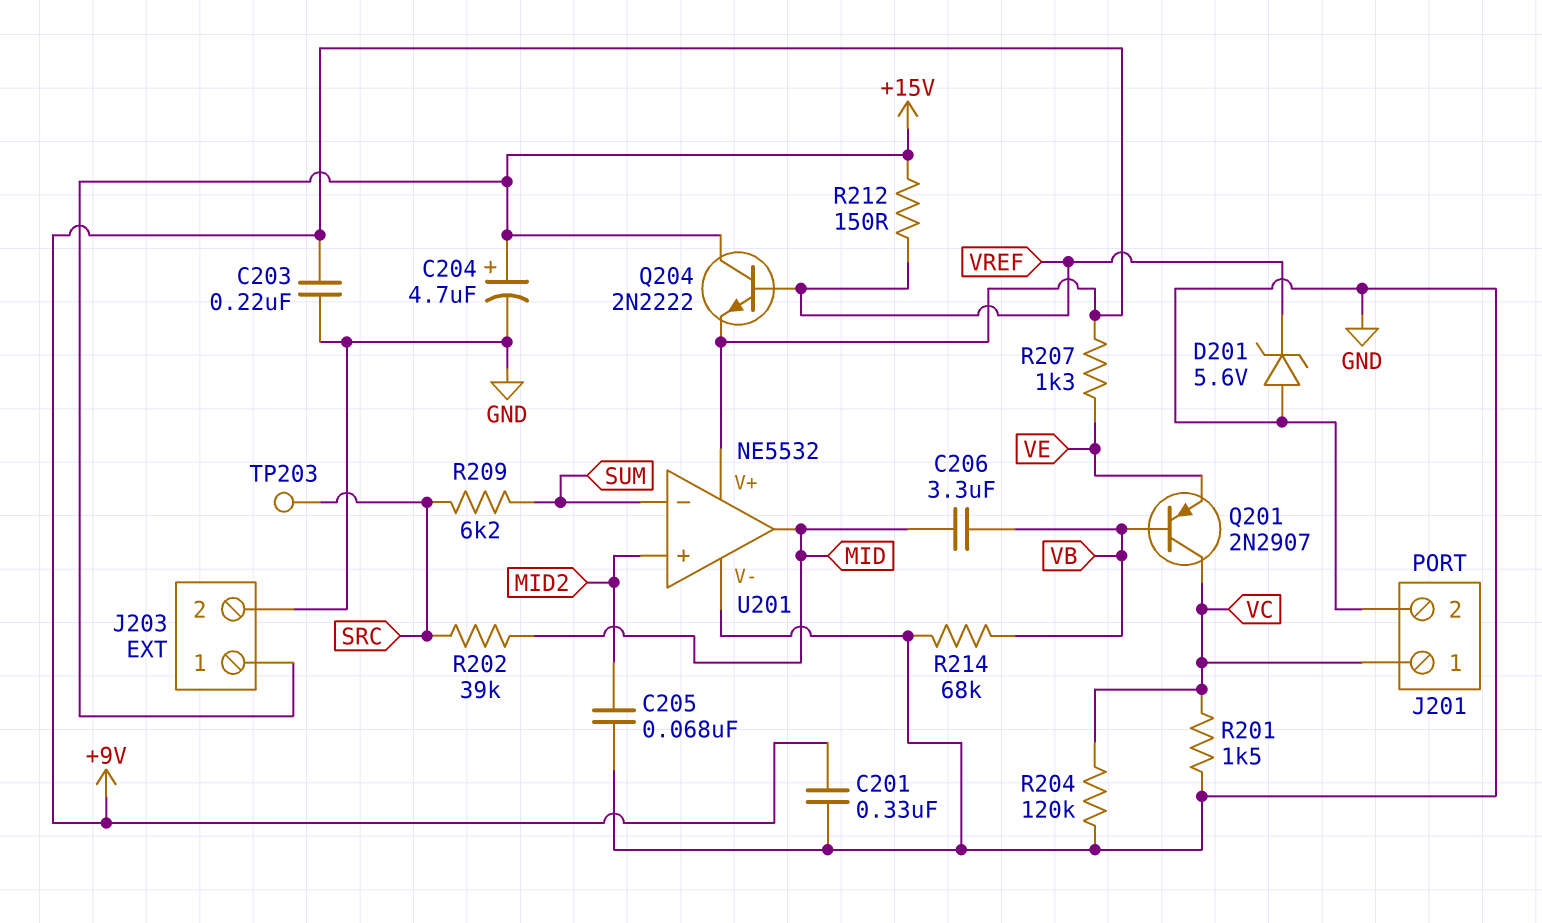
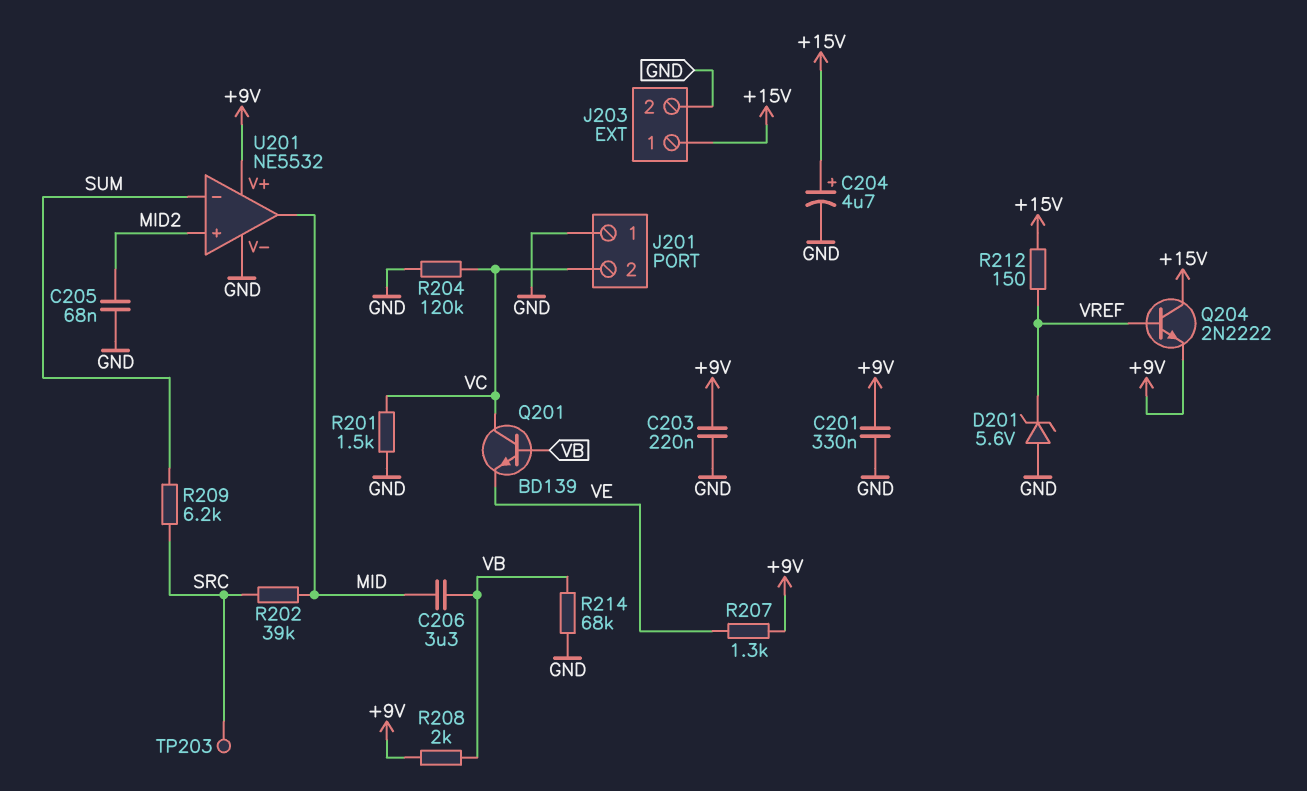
J201 pin 1: VC -> GND
J201 pin 2: GND -> VC
Q201: PNP 2N2907 (B VB, C VC, E VE) -> NPN BD139 (B VB, C VC, E VE)
R208: none -> 2k (+9V, VB)

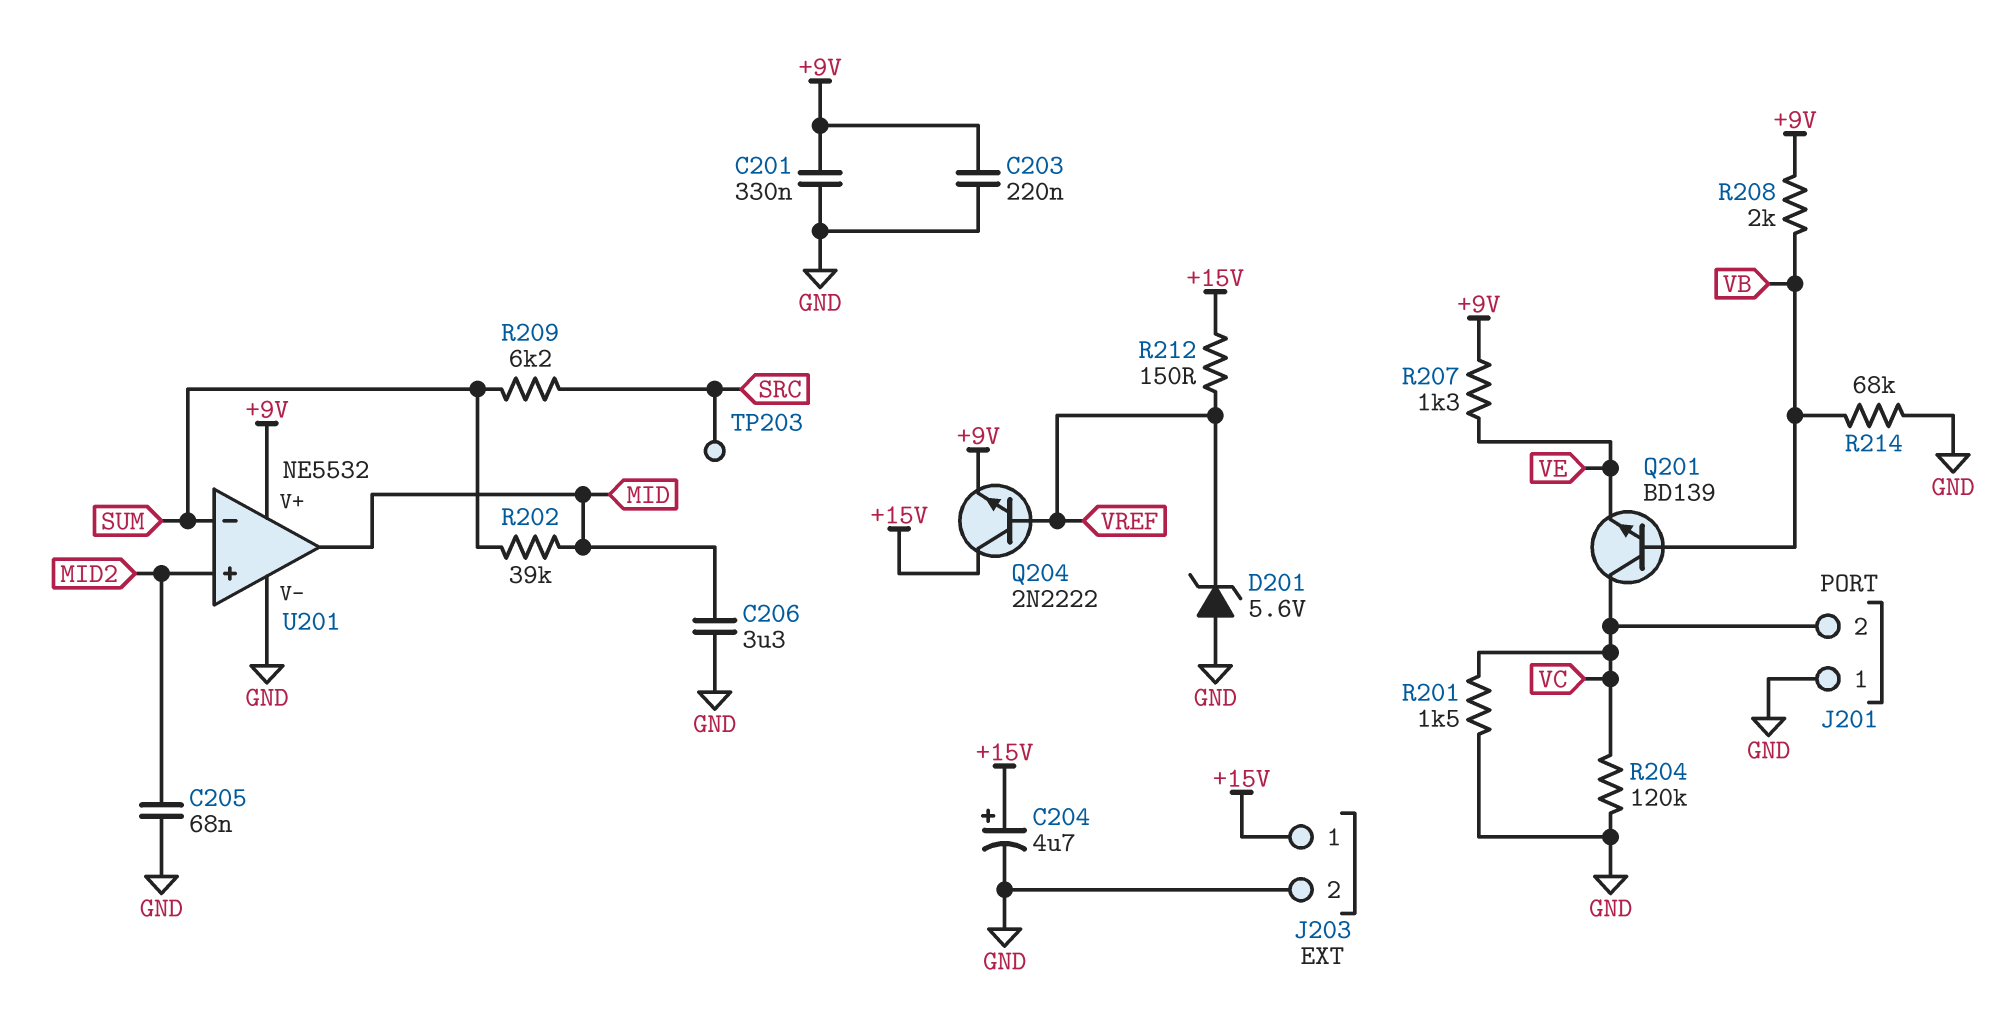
C206: 3.3uF (MID, VB) -> 3.3uF (GND, MID)
R202: 39k (MID, SRC) -> 39k (MID, SUM)

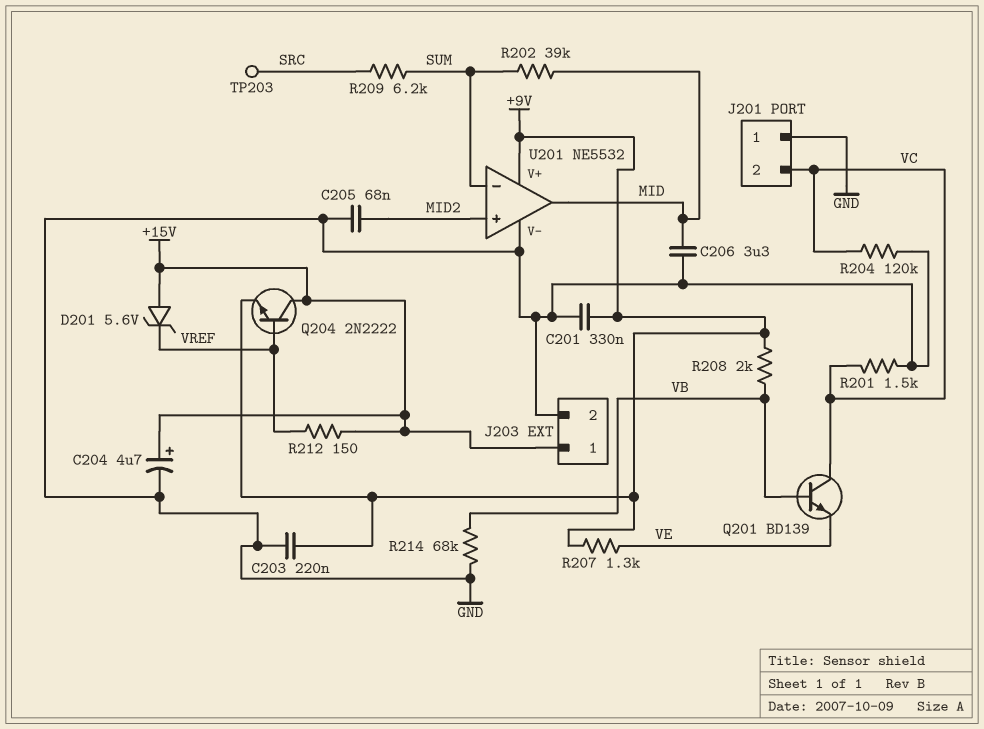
D201: zener 5.6V (A GND, K VREF) -> zener 5.6V (A +15V, K VREF)

